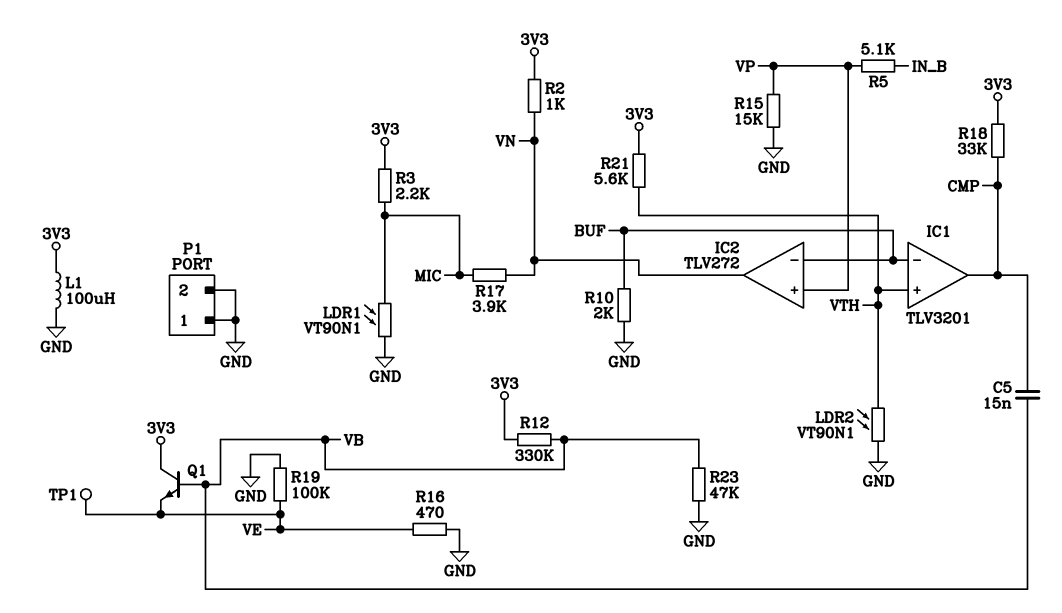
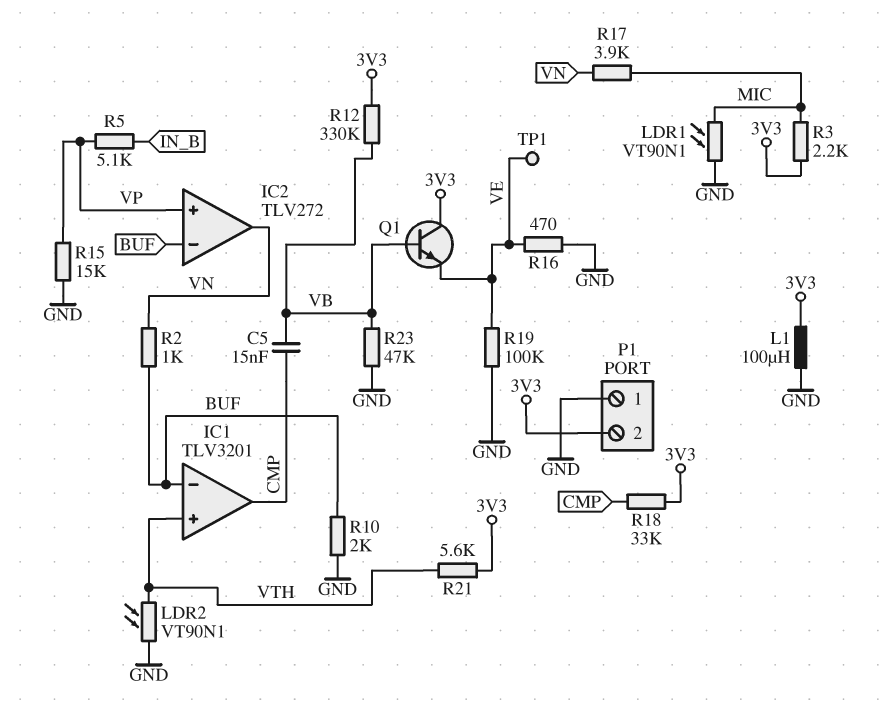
P1 pin 2: GND -> 3V3
R2: 1k (3V3, VN) -> 1k (BUF, VN)

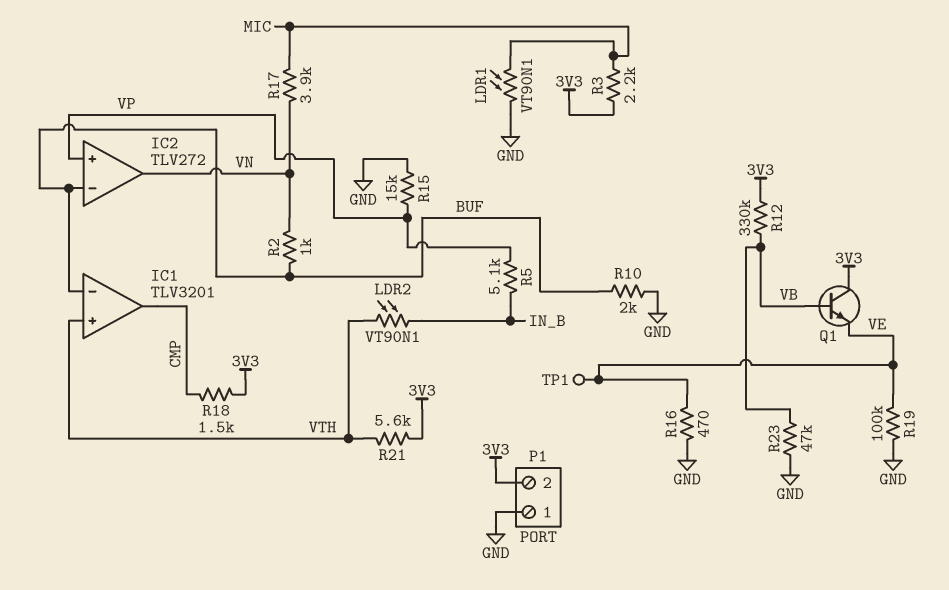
C5: 15nF (CMP, VB) -> none
L1: 100uH (3V3, GND) -> none
LDR2: VT90N1 (GND, VTH) -> VT90N1 (IN_B, VTH)
R18: 33k (3V3, CMP) -> 1.5k (3V3, CMP)

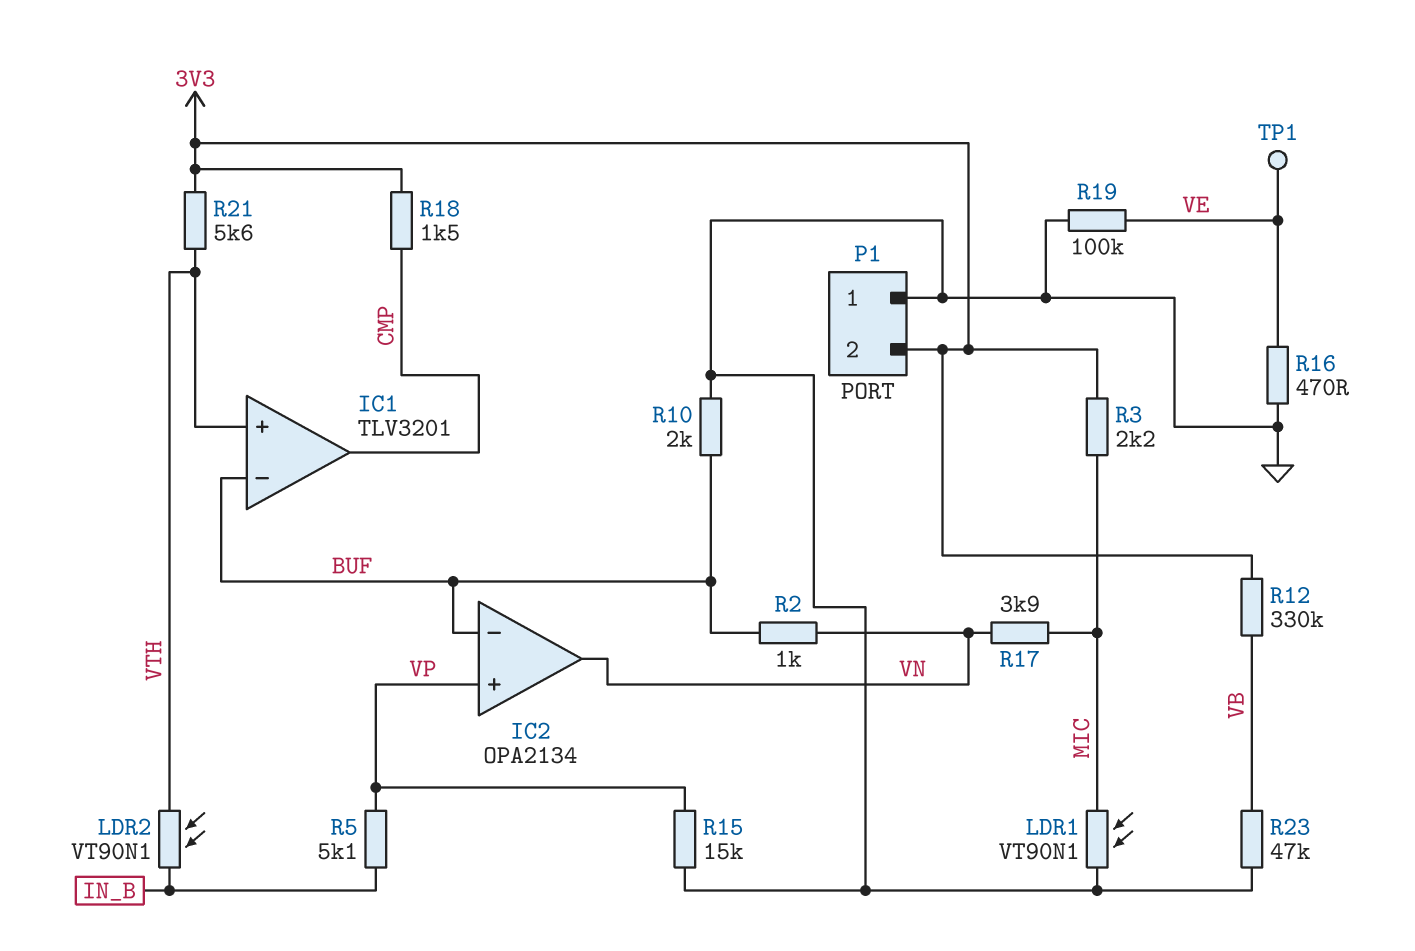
IC2: TLV272 -> OPA2134
Q1: NPN (B VB, C 3V3, E VE) -> none

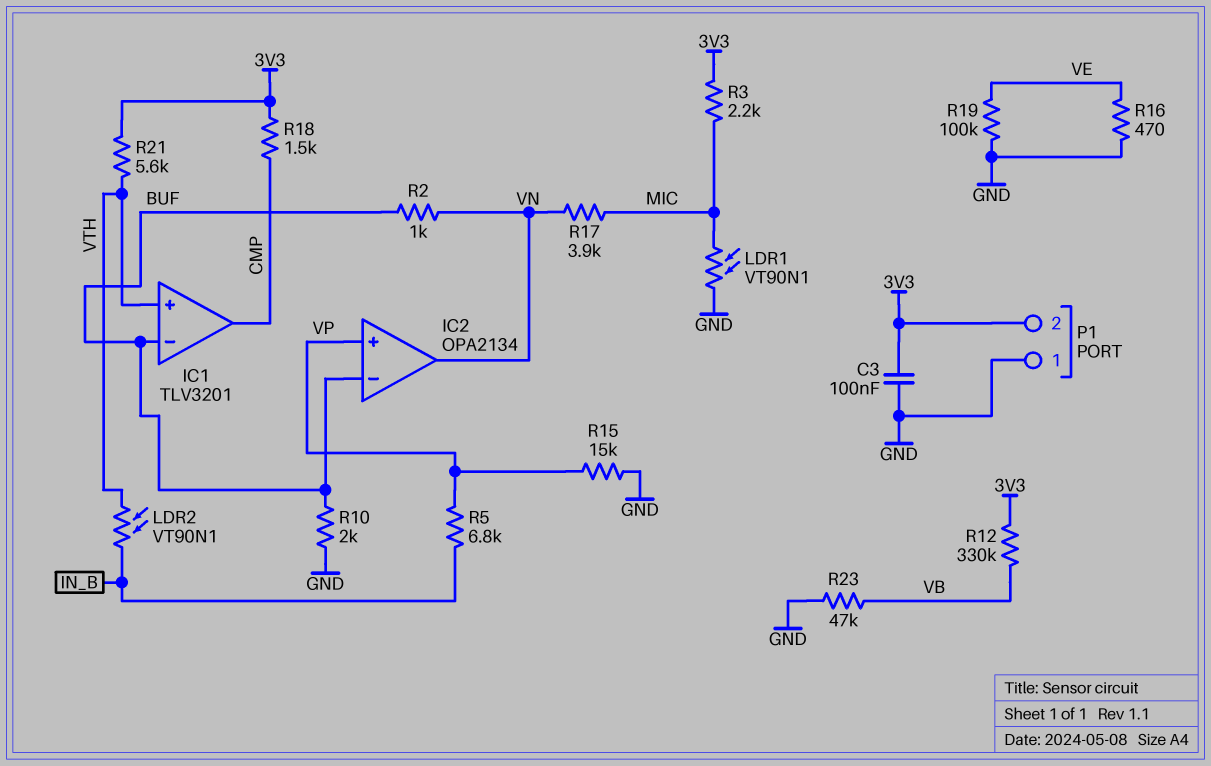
C3: none -> 100nF (3V3, GND)
R5: 5.1k (IN_B, VP) -> 6.8k (IN_B, VP)
TP1: test point (VE) -> none

